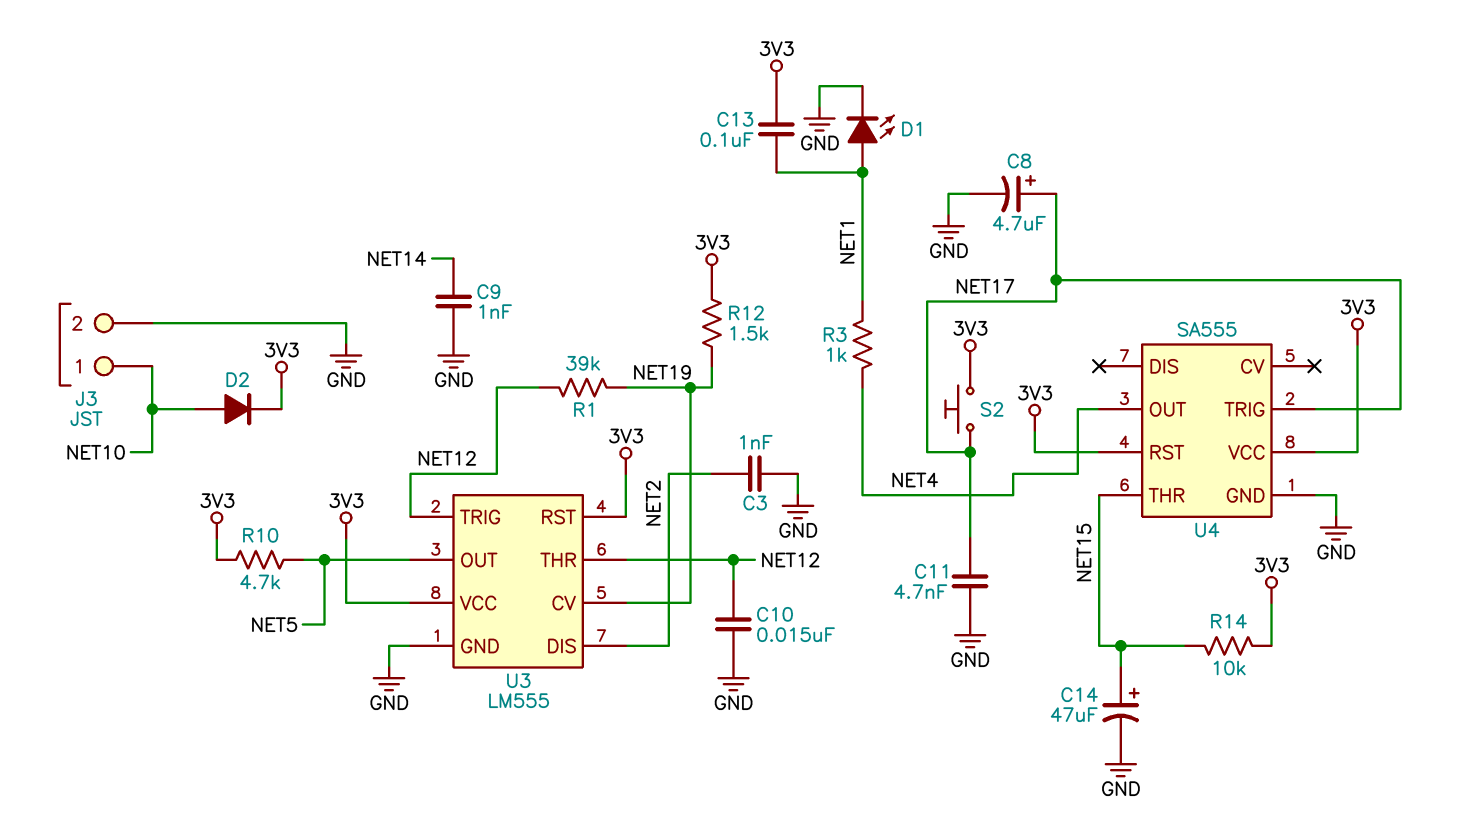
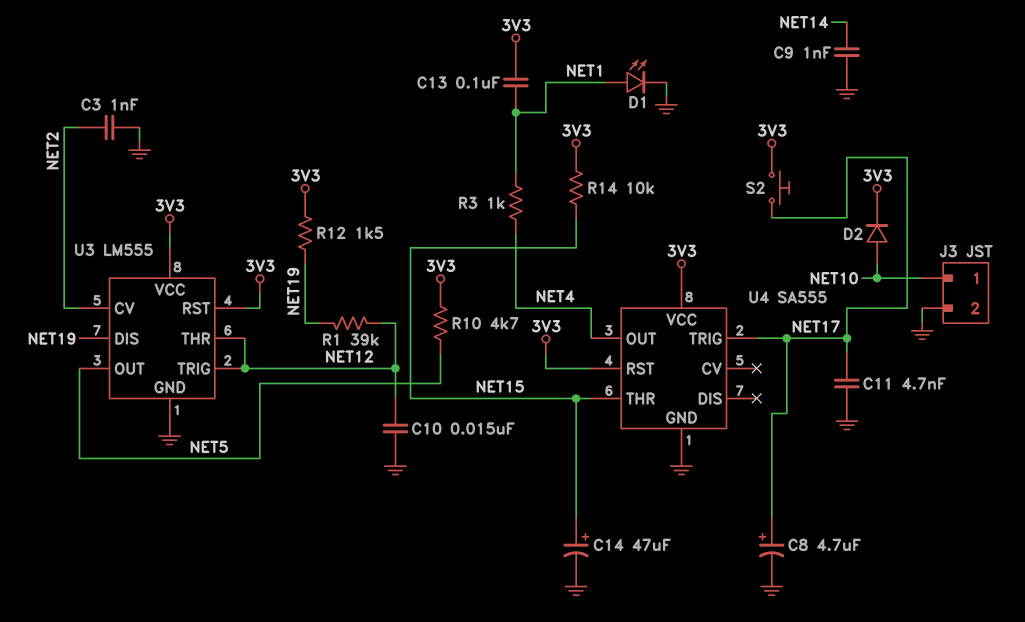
U3 pin CV: NET19 -> NET2
U3 pin DIS: NET2 -> NET19

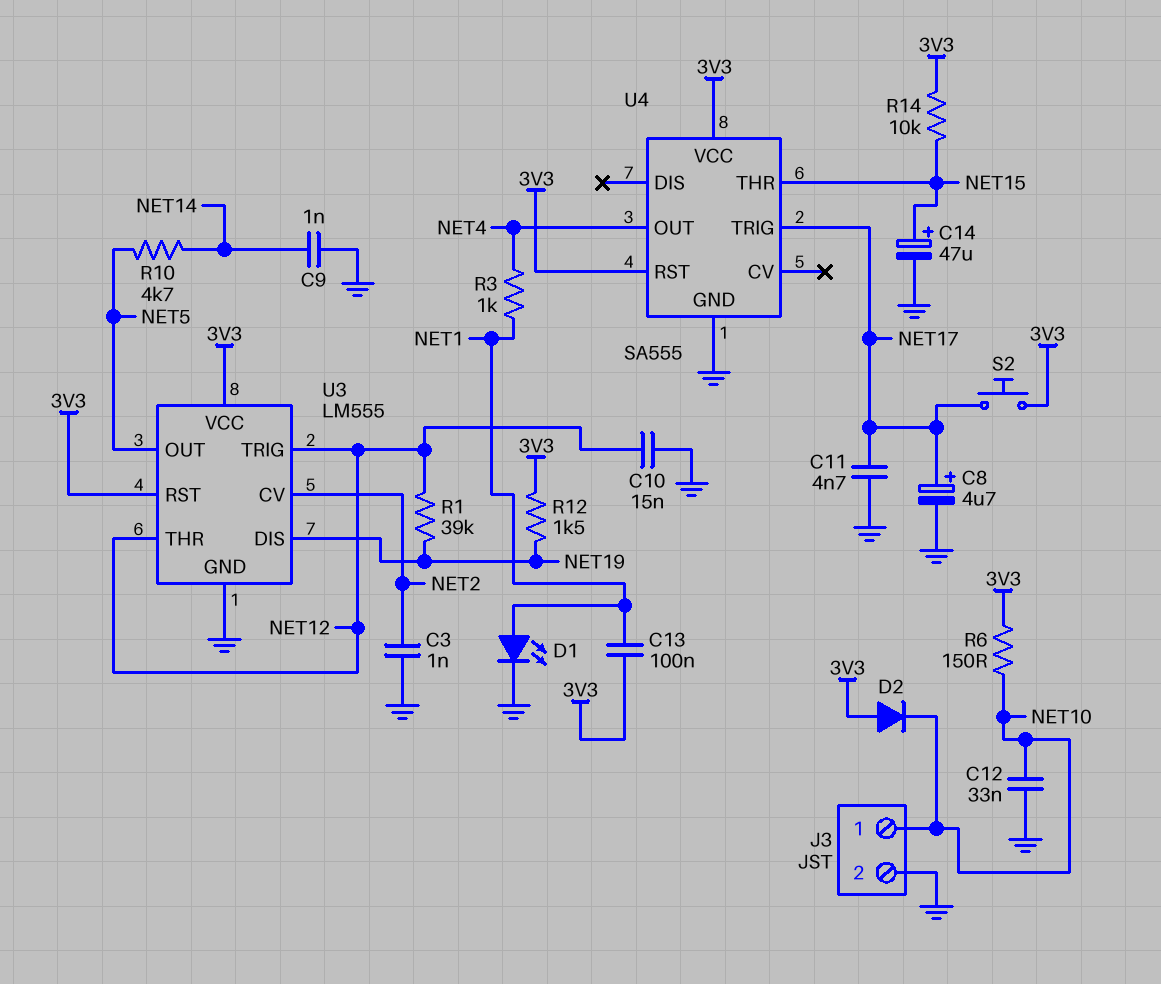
C12: none -> 33nF (GND, NET10)
D2: diode (A NET10, K 3V3) -> diode (A 3V3, K NET10)
R6: none -> 150 (3V3, NET10)
R10: 4.7k (3V3, NET5) -> 4.7k (NET5, NET14)

